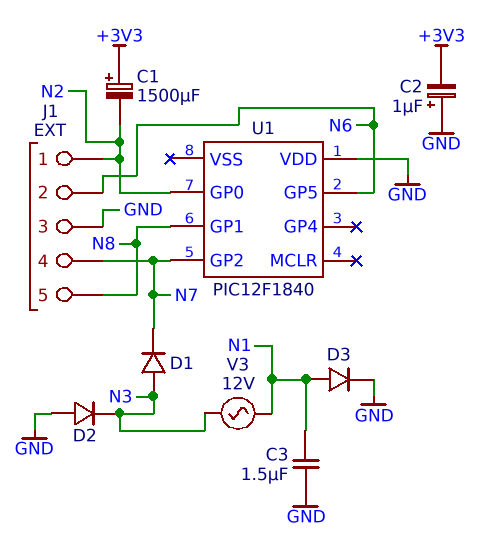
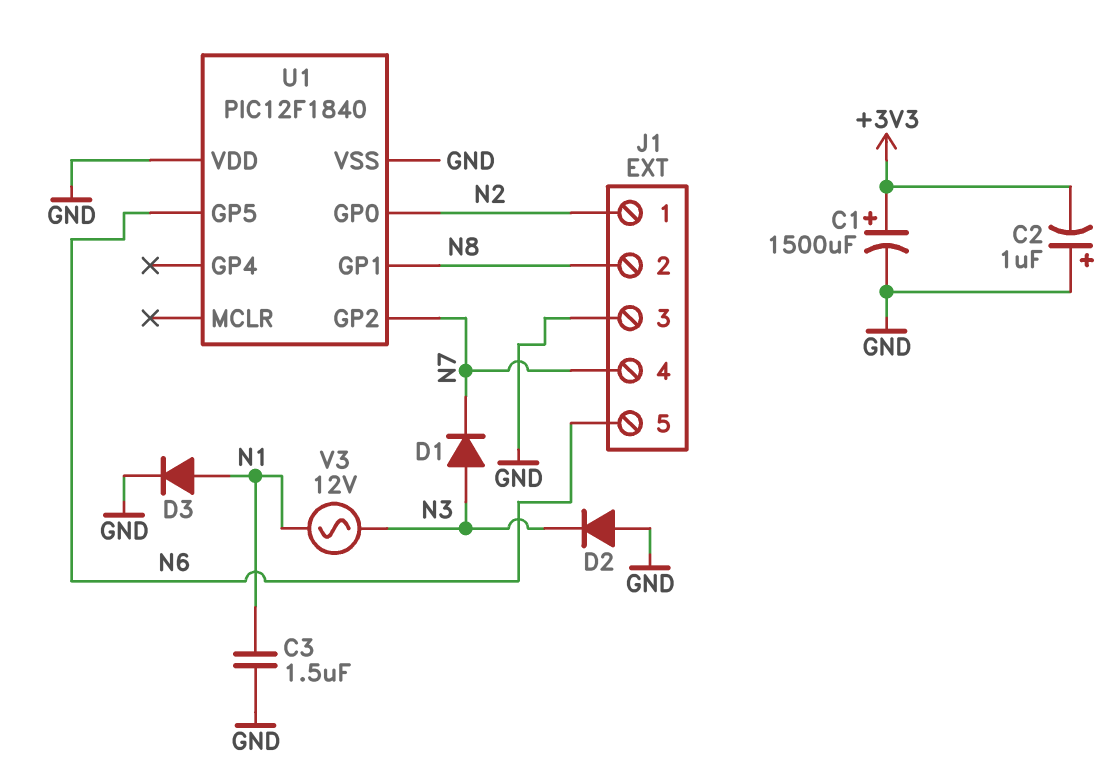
C1: 1500uF (plus +3V3, minus N2) -> 1500uF (plus +3V3, minus GND)
J1 pin 2: N6 -> N8
J1 pin 5: N8 -> N6
U1 pin VSS: none -> GND

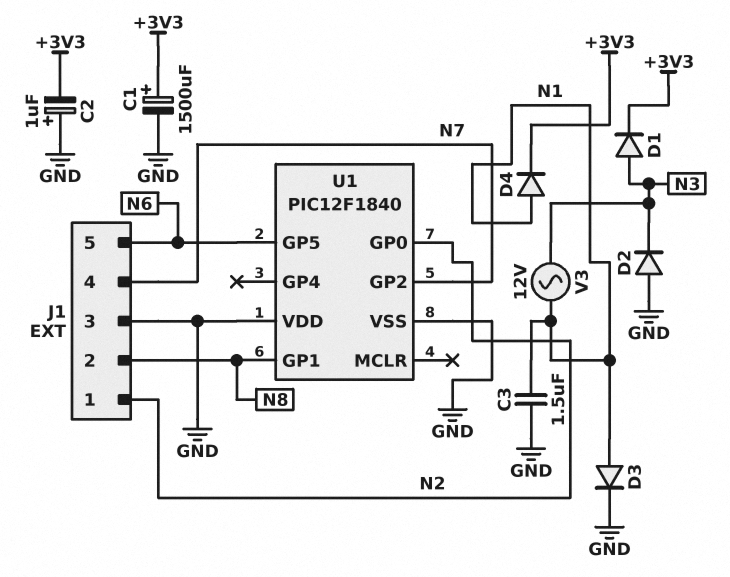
D1: diode (A N3, K N7) -> diode (A N3, K +3V3)
D4: none -> diode (A N1, K +3V3)

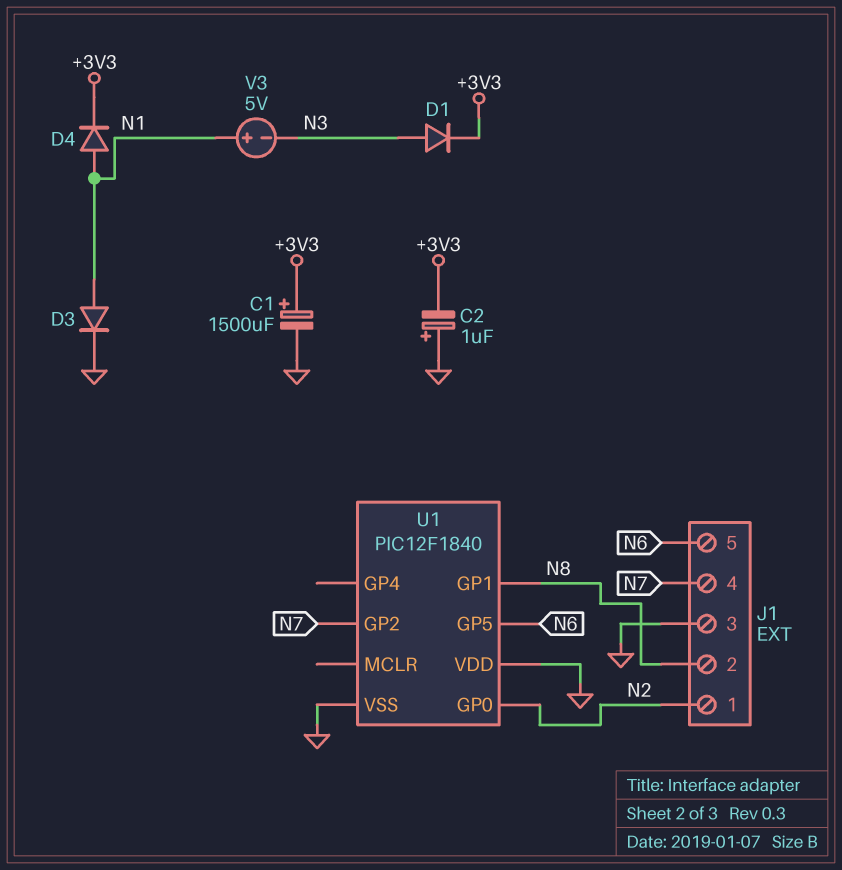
C3: 1.5uF (GND, N1) -> none
D2: diode (A GND, K N3) -> none
V3: AC 12V (N1, N3) -> 5V (plus N1, minus N3)

